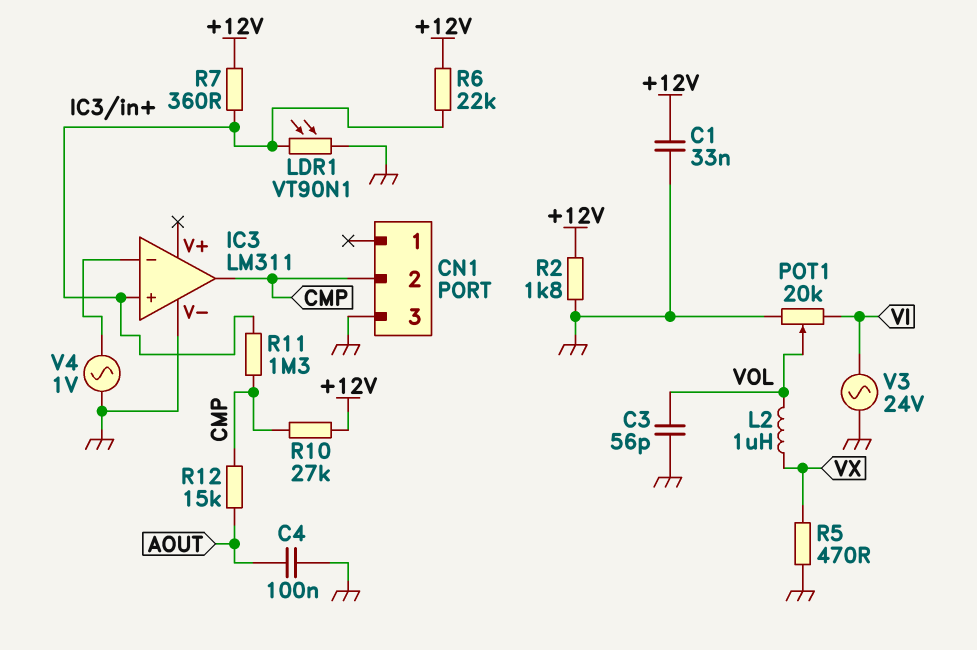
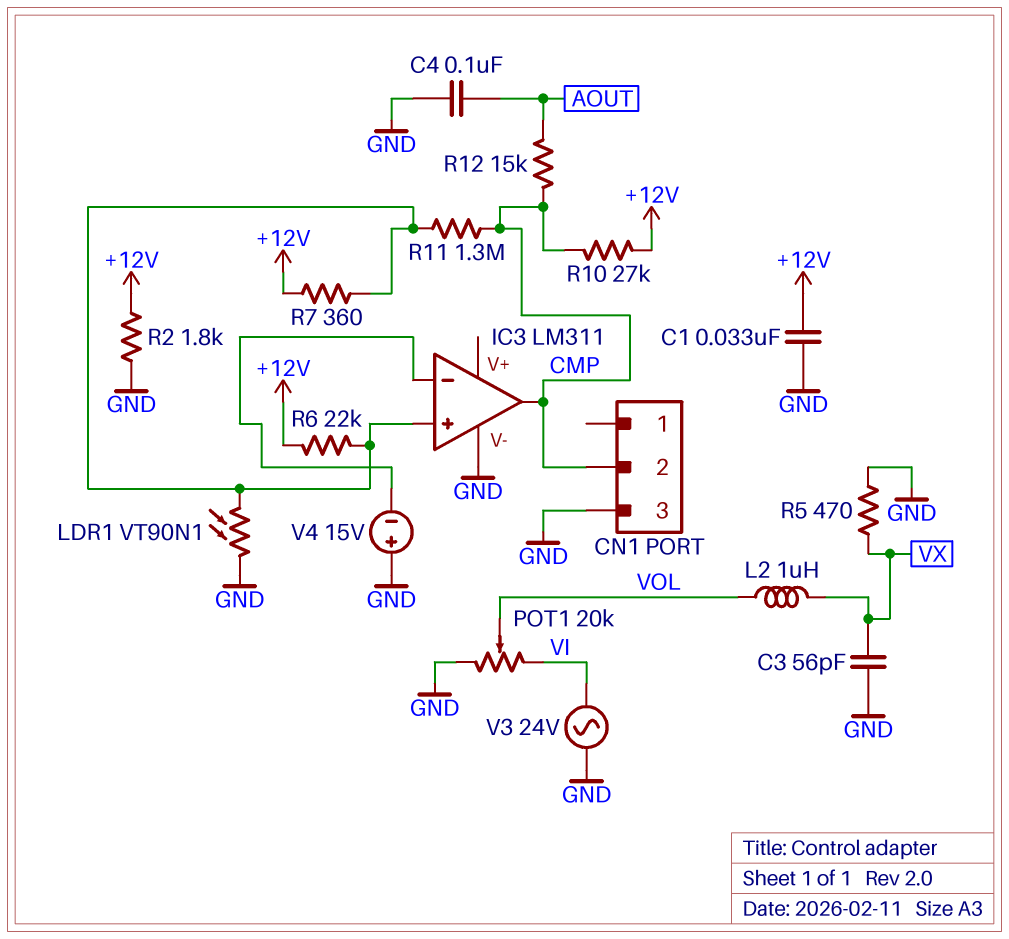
C3: 56pF (GND, VOL) -> 56pF (GND, VX)
V4: AC 1V (GND, IC3/in-) -> 15V (plus GND, minus IC3/in-)

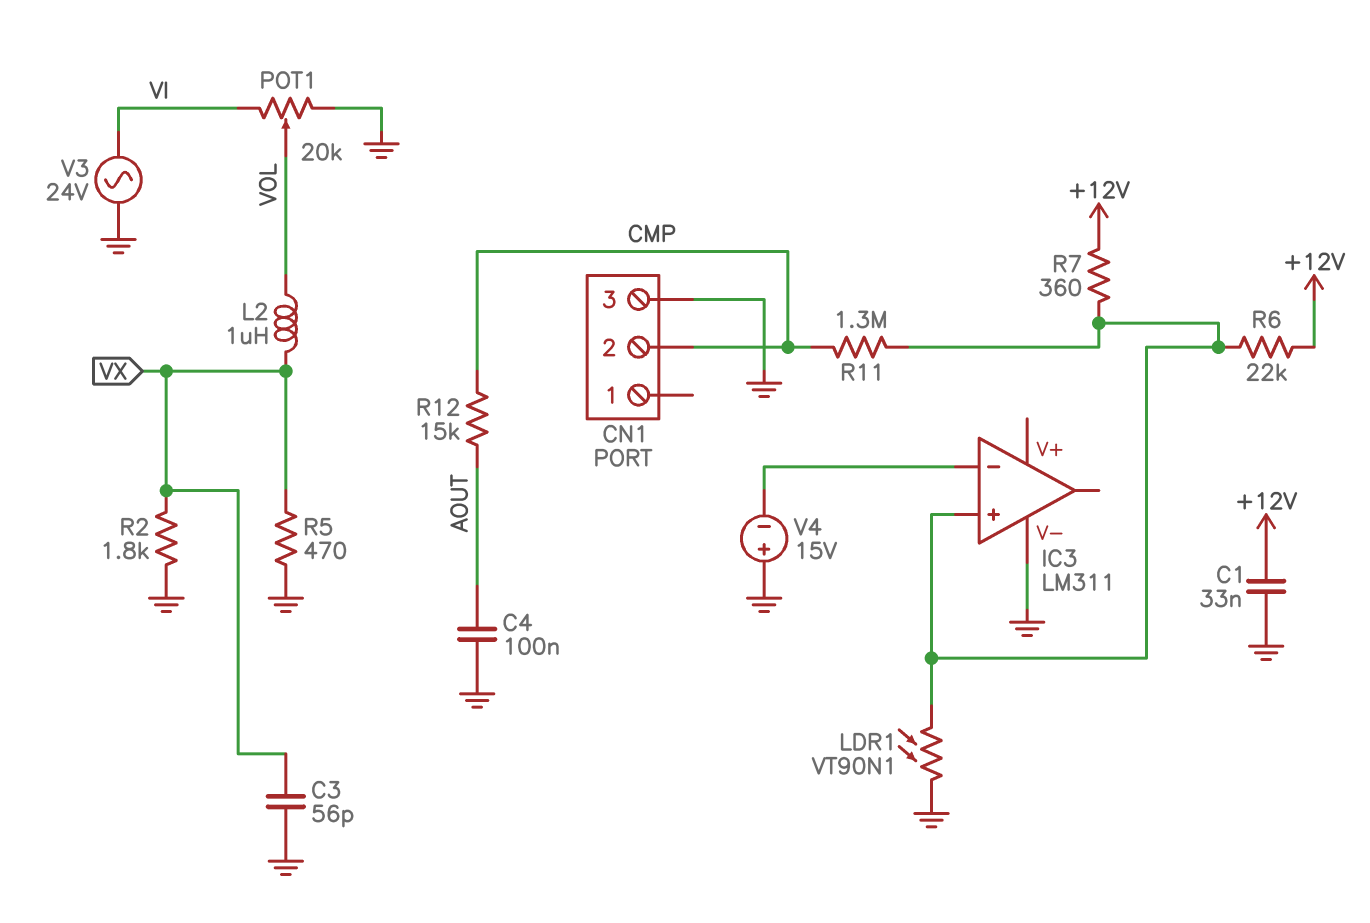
IC3 pin out: CMP -> none
R2: 1.8k (+12V, GND) -> 1.8k (GND, VX)
R10: 27k (+12V, CMP) -> none

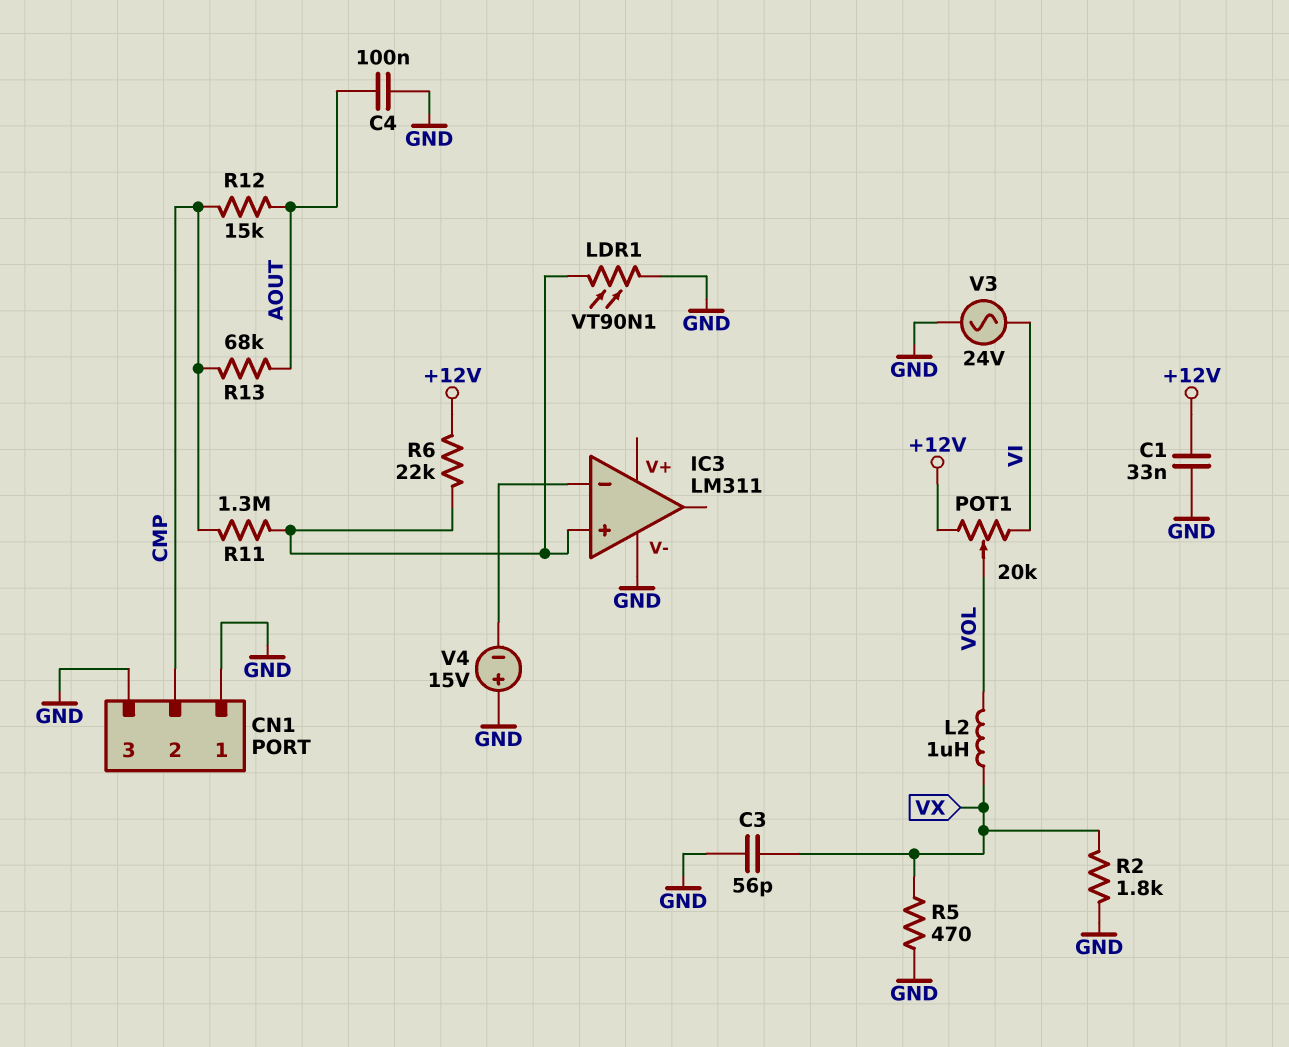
CN1 pin 1: none -> GND
POT1: 20k (GND, VI, wiper VOL) -> 20k (+12V, VI, wiper VOL)
R7: 360 (+12V, IC3/in+) -> none
R13: none -> 68k (AOUT, CMP)

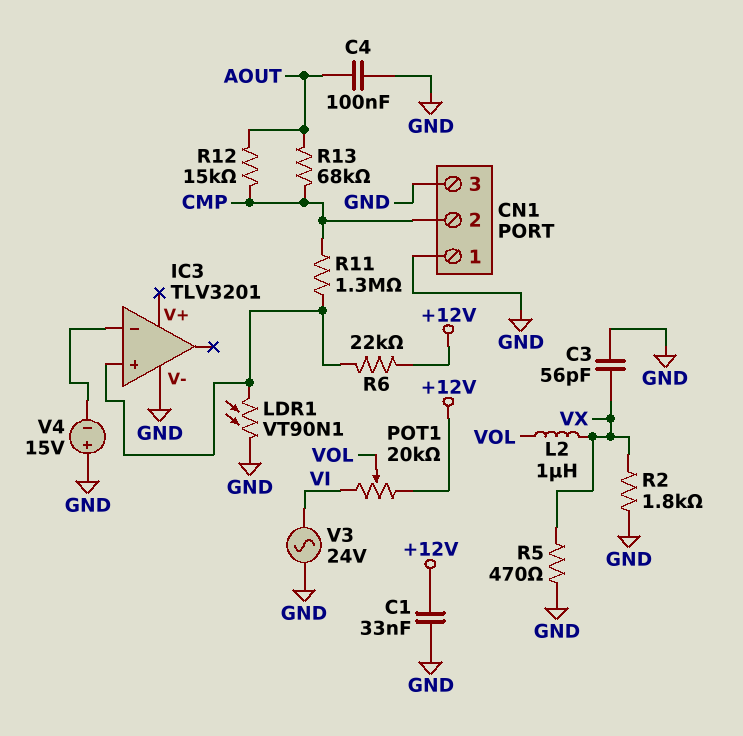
IC3: LM311 -> TLV3201

